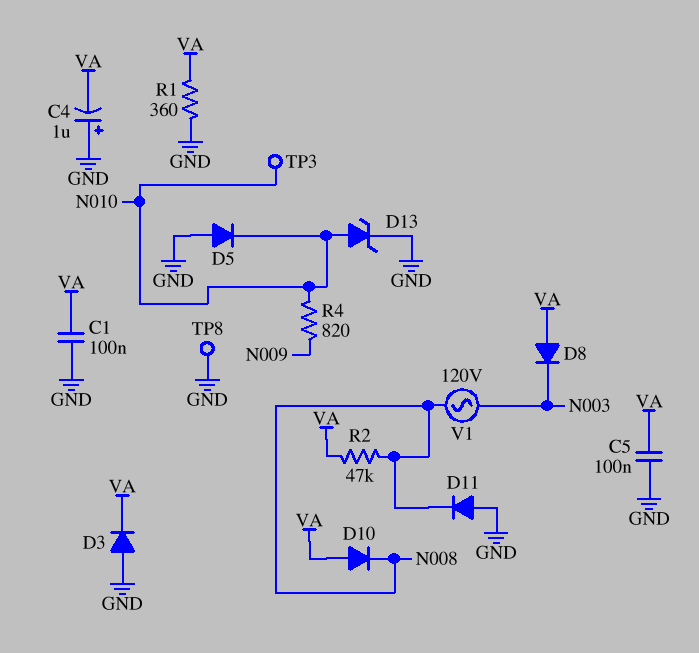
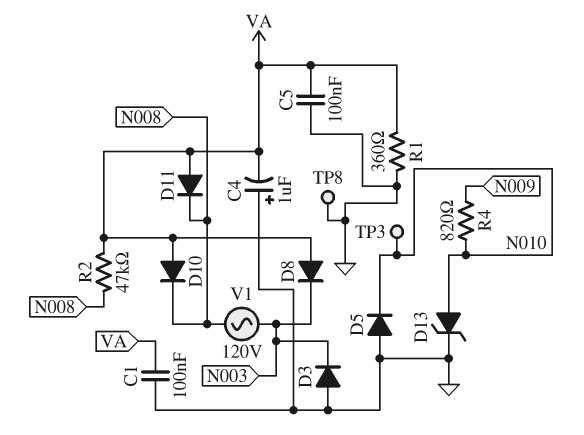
D3: diode (A GND, K VA) -> diode (A GND, K N003)
D11: diode (A GND, K N008) -> diode (A VA, K N008)

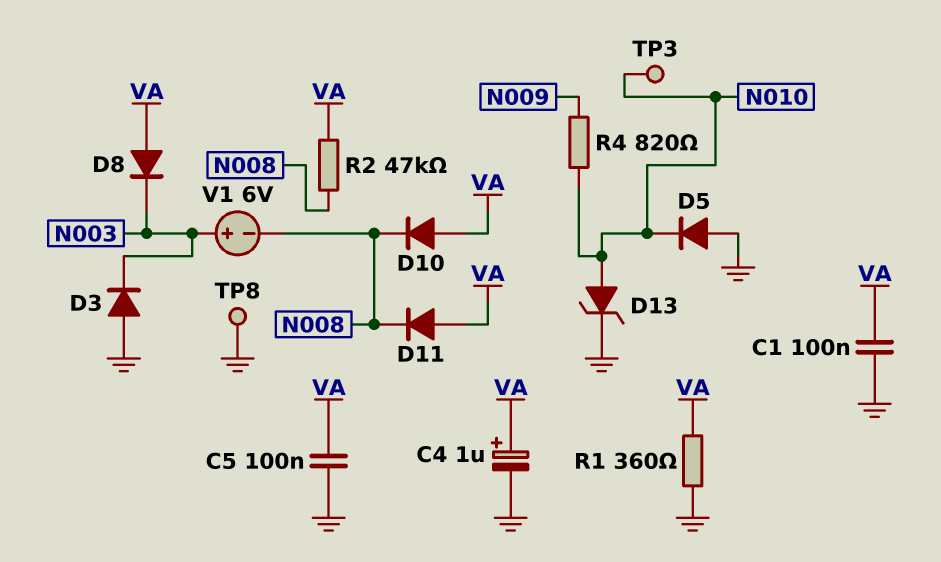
C4: 1uF (plus GND, minus VA) -> 1uF (plus VA, minus GND)
V1: AC 120V (N003, N008) -> 6V (plus N003, minus N008)

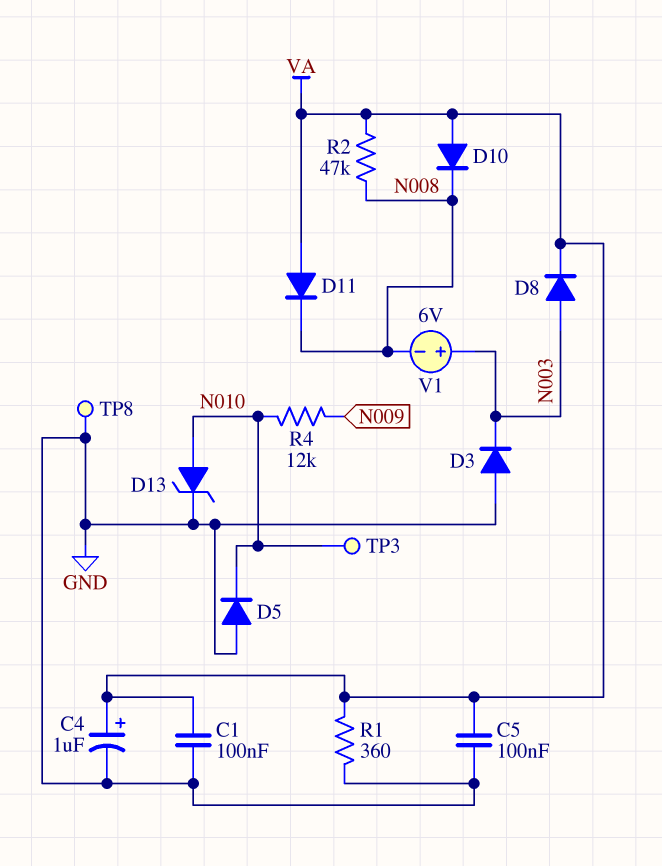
D8: diode (A VA, K N003) -> diode (A N003, K VA)
R4: 820 (N009, N010) -> 12k (N009, N010)

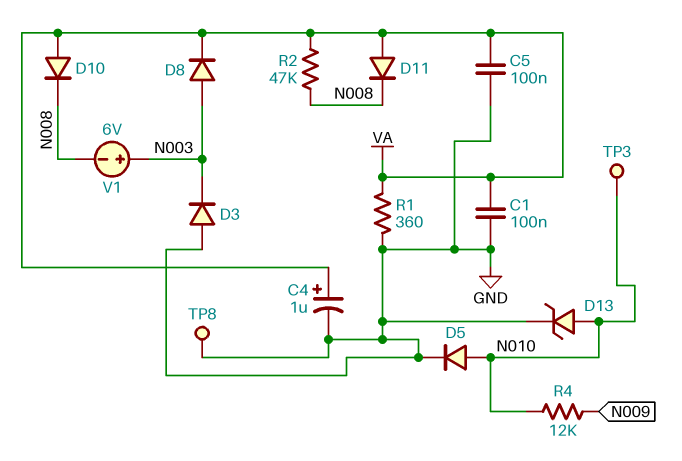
D5: diode (A GND, K N010) -> diode (A N010, K GND)

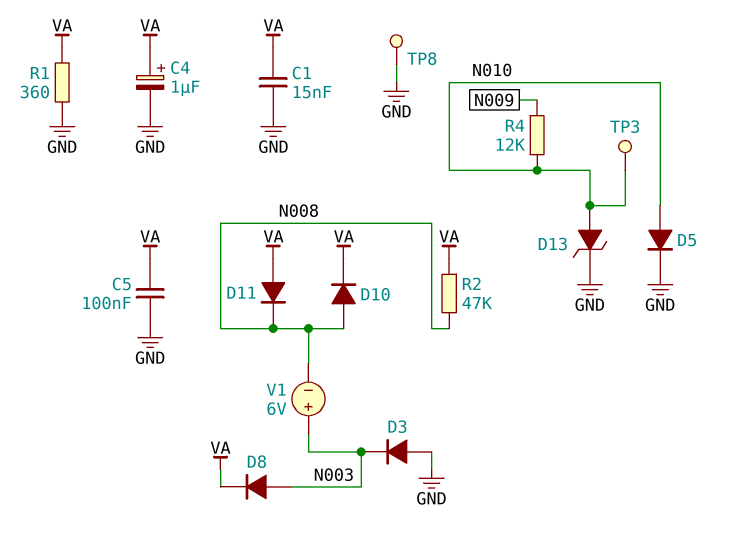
C1: 100nF (GND, VA) -> 15nF (GND, VA)
D10: diode (A VA, K N008) -> diode (A N008, K VA)

